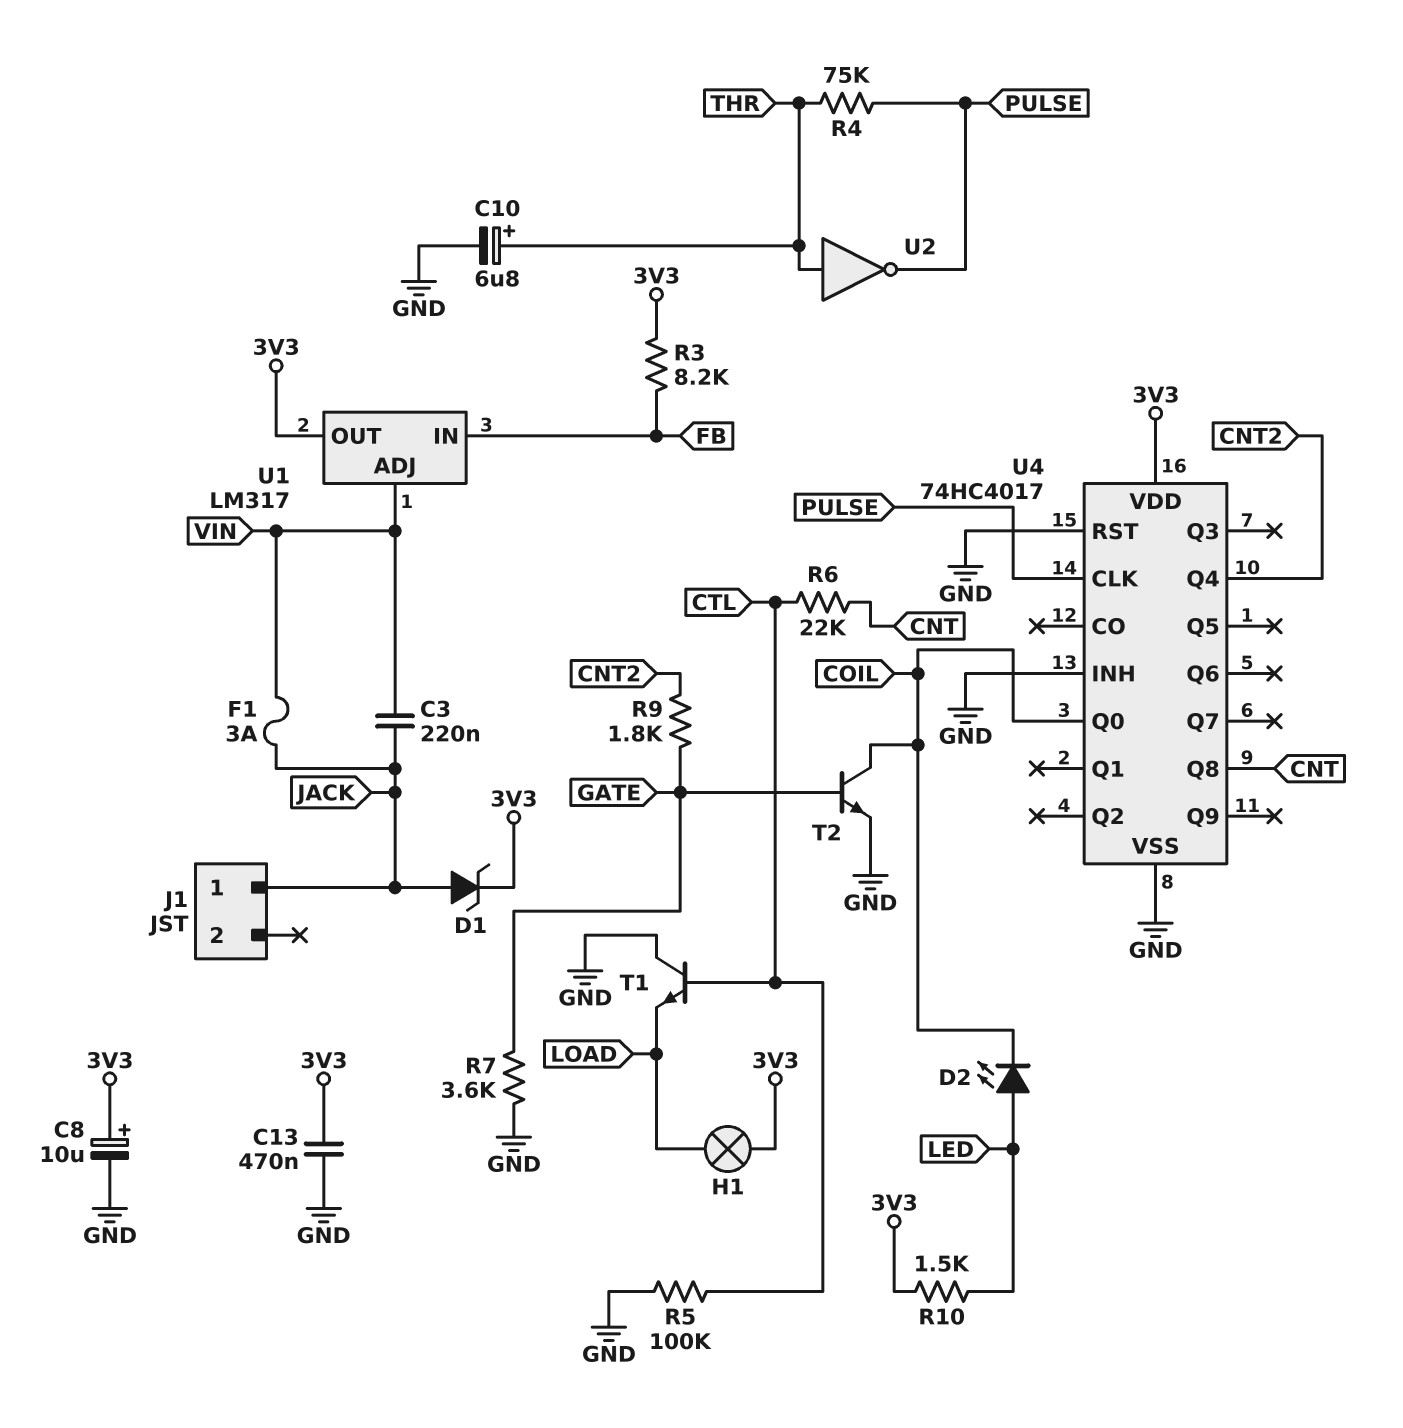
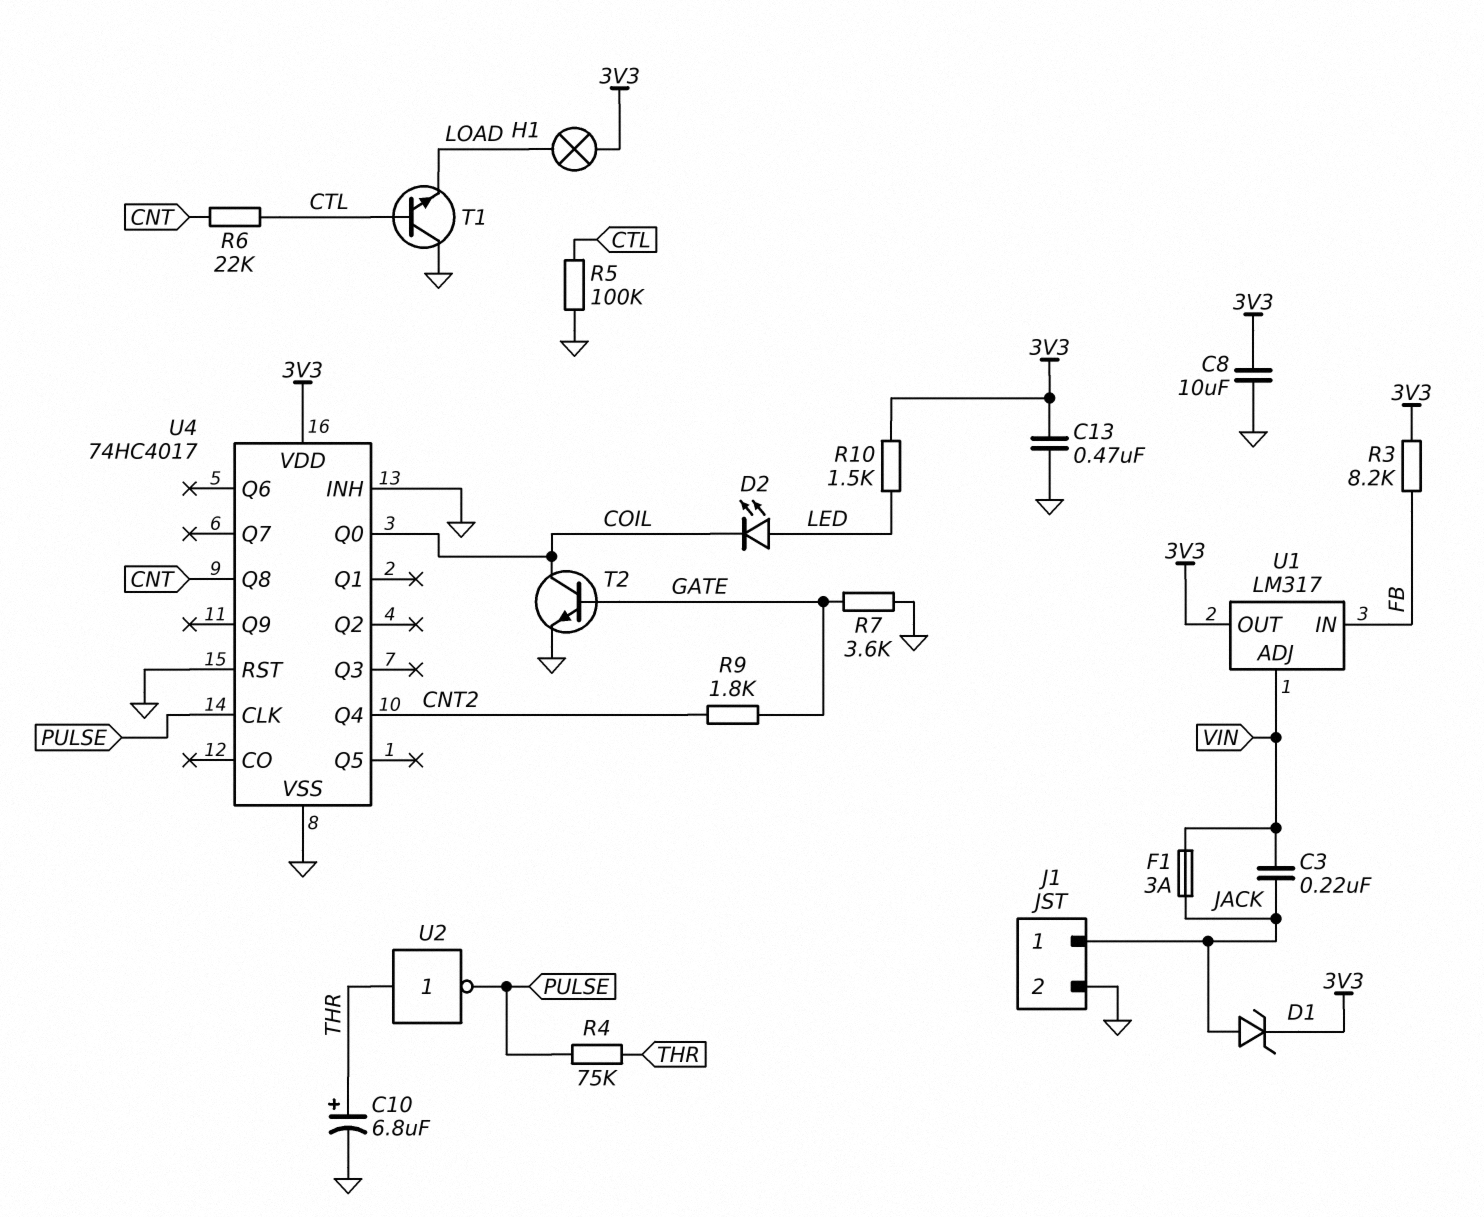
C8: 10uF (plus 3V3, minus GND) -> 10uF (3V3, GND)
J1 pin 2: none -> GND

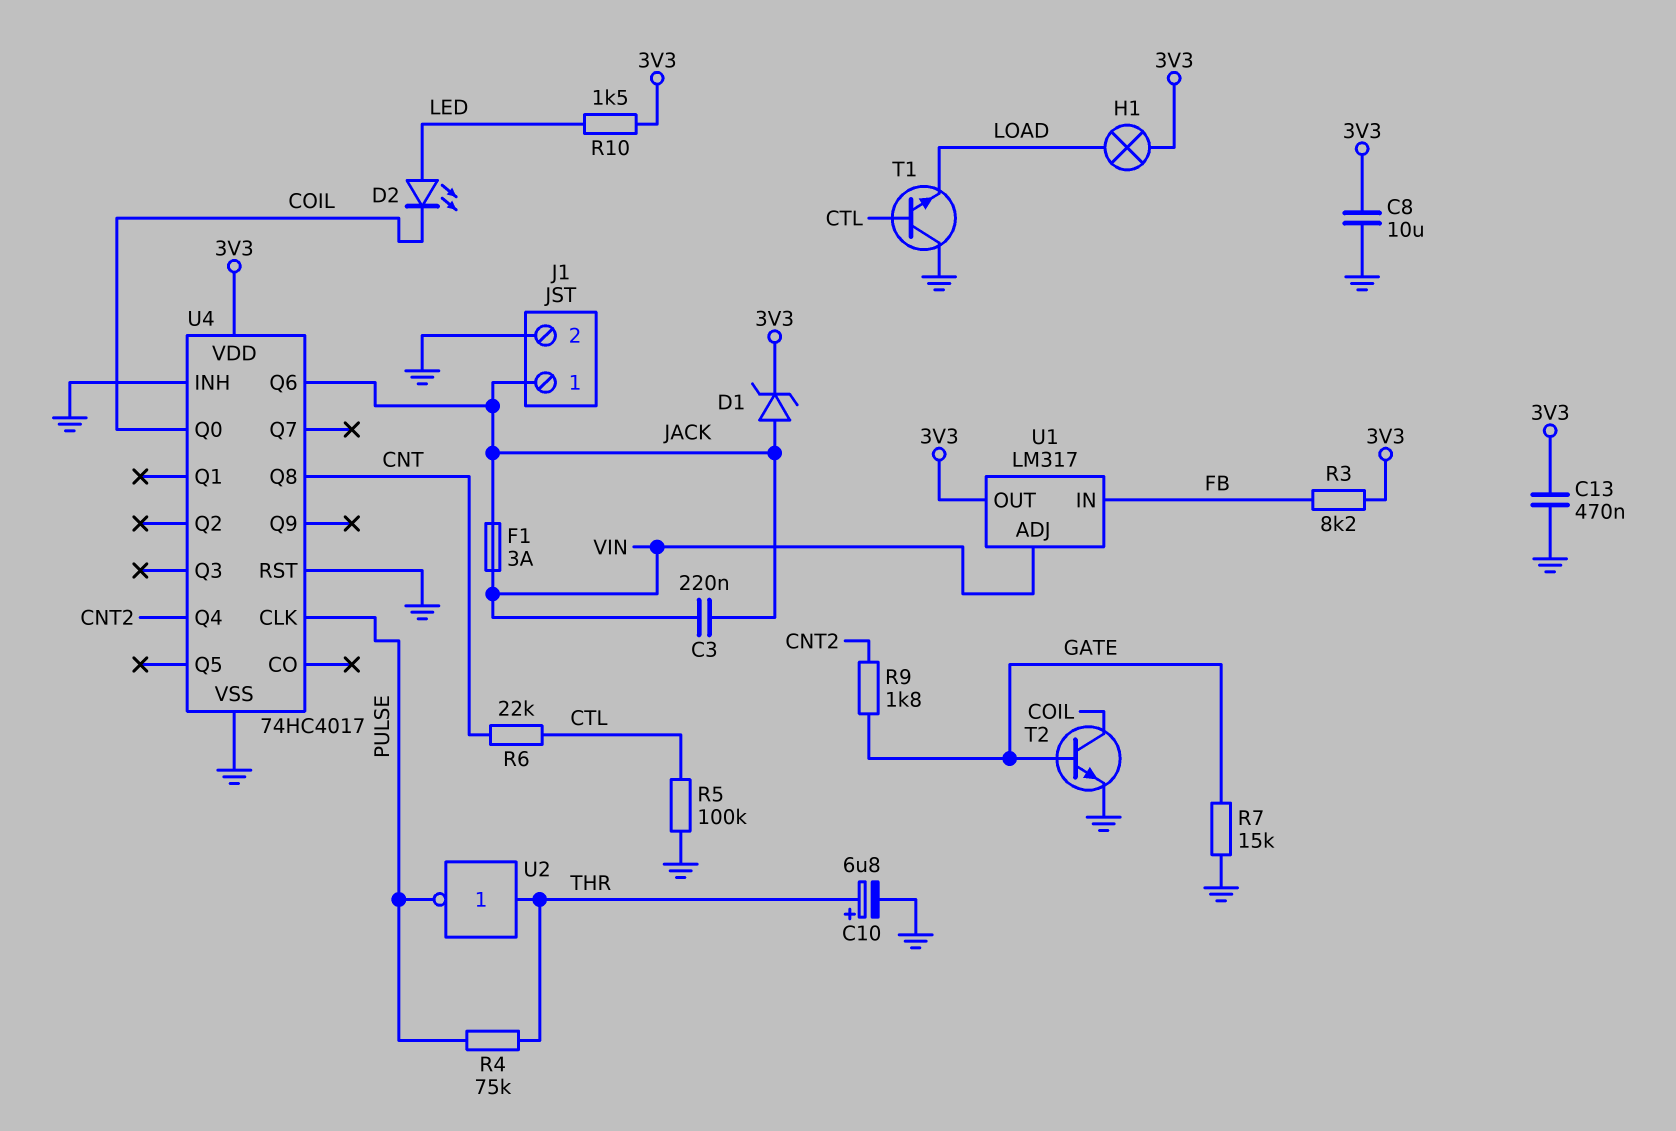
R7: 3.6k (GATE, GND) -> 15k (GATE, GND)
U4 pin Q6: none -> JACK

